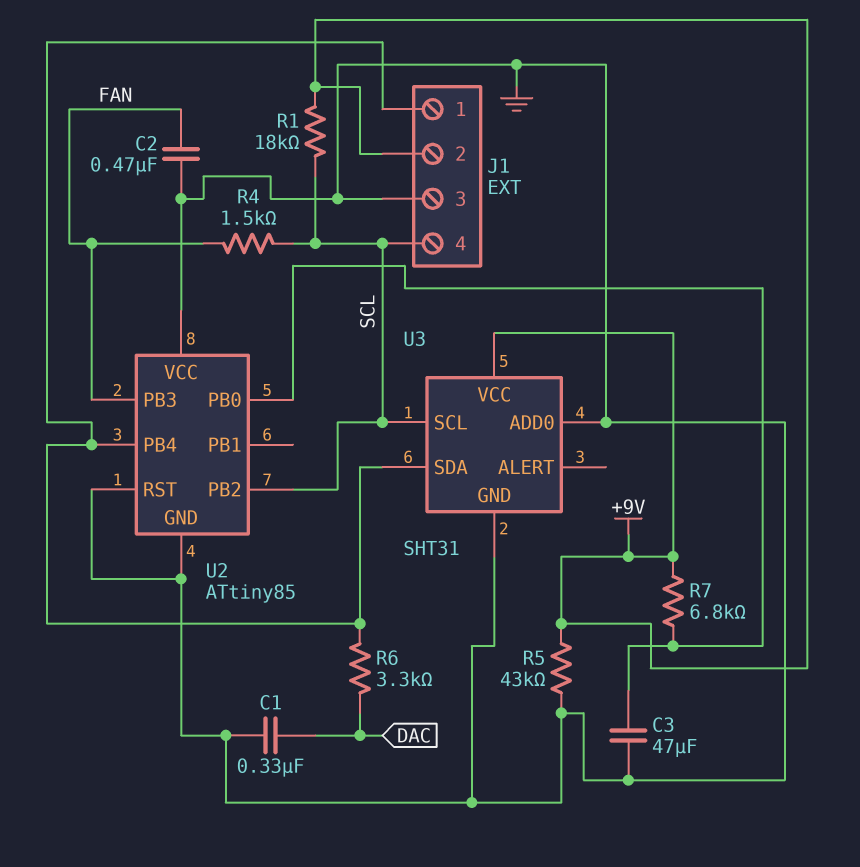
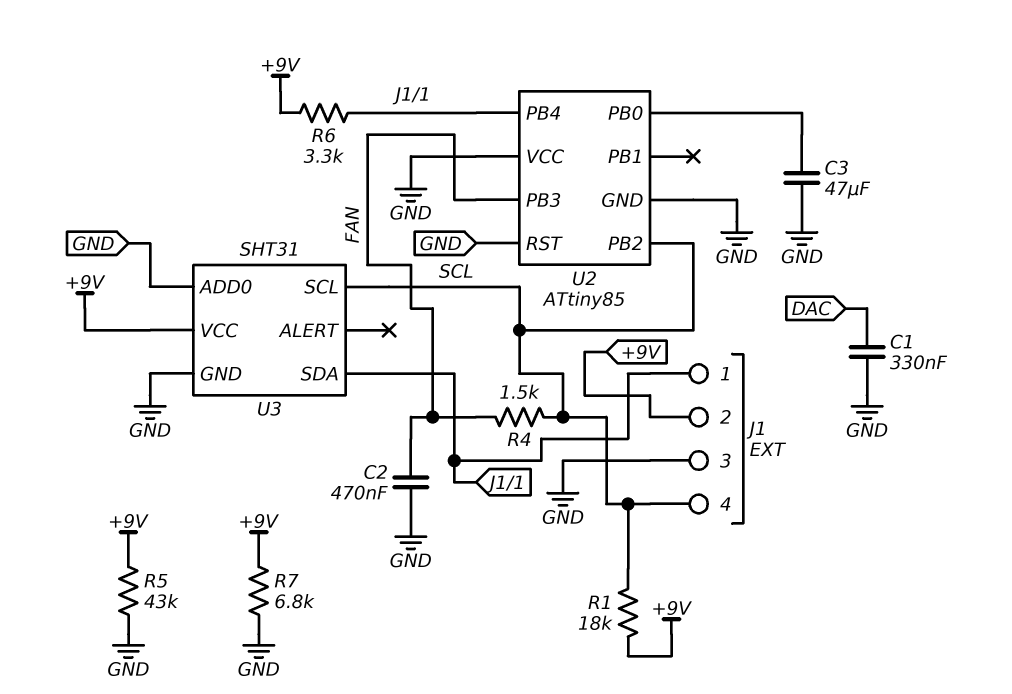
R6: 3.3k (DAC, J1/1) -> 3.3k (+9V, J1/1)
R7: 6.8k (+9V, U2/PB0) -> 6.8k (+9V, GND)

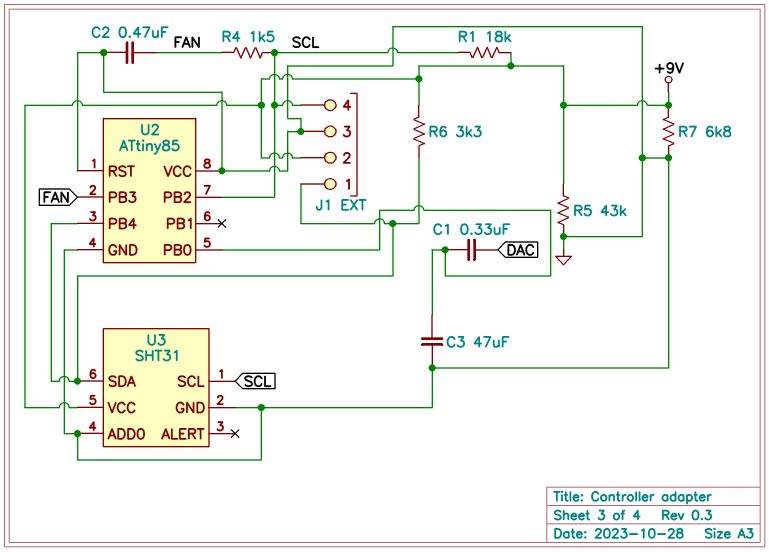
C1: 330nF (DAC, GND) -> 330nF (DAC, U2/PB0)

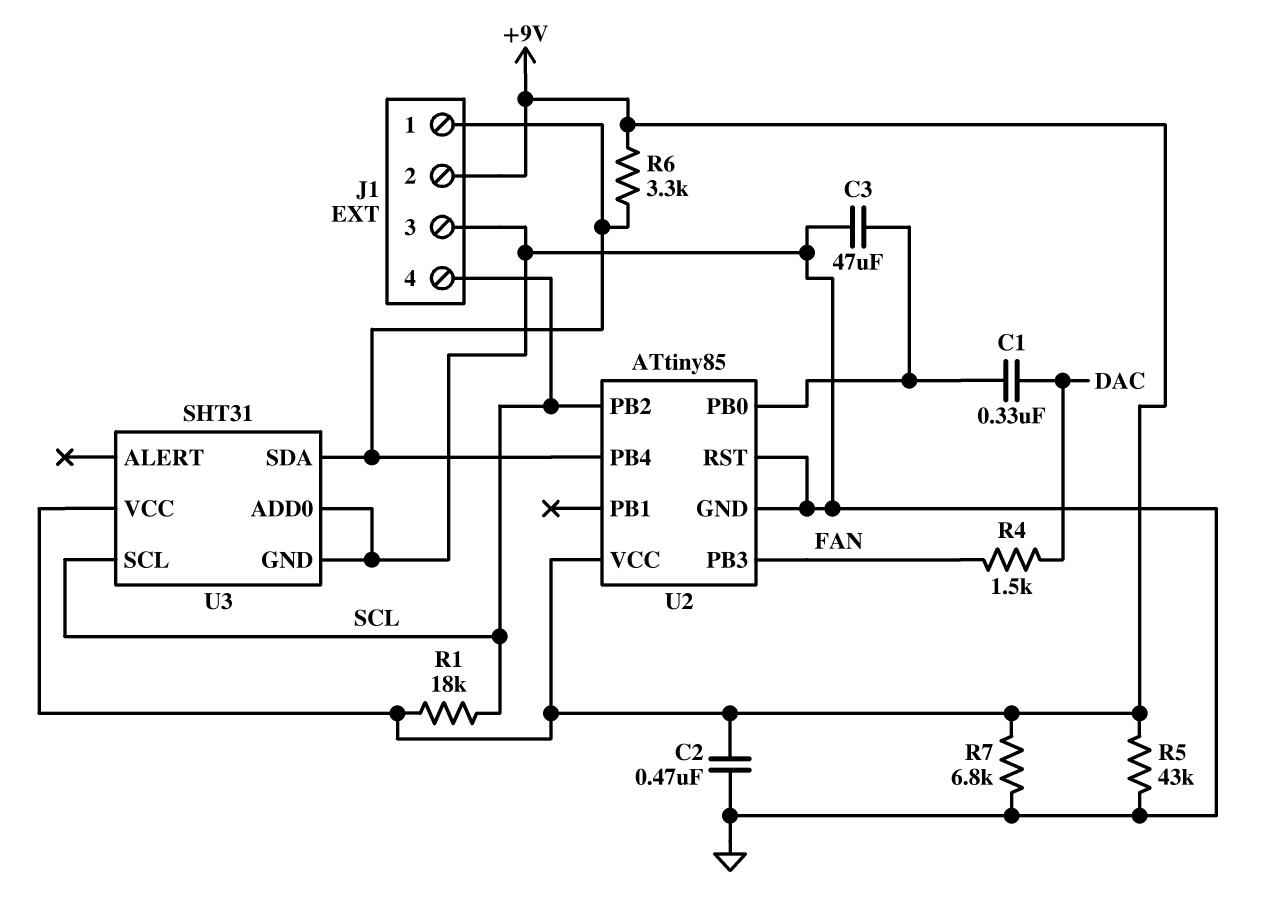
C2: 470nF (FAN, GND) -> 470nF (+9V, GND)
R4: 1.5k (FAN, SCL) -> 1.5k (DAC, FAN)
U2 pin VCC: GND -> +9V

